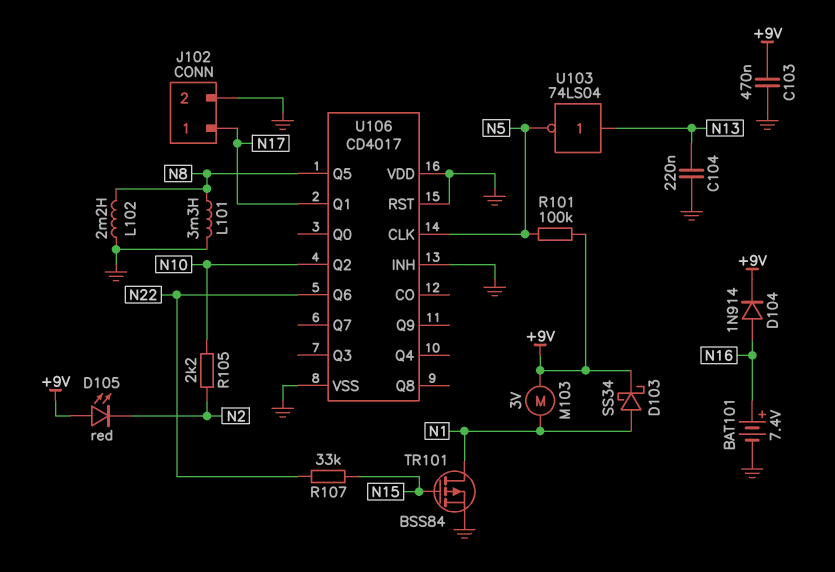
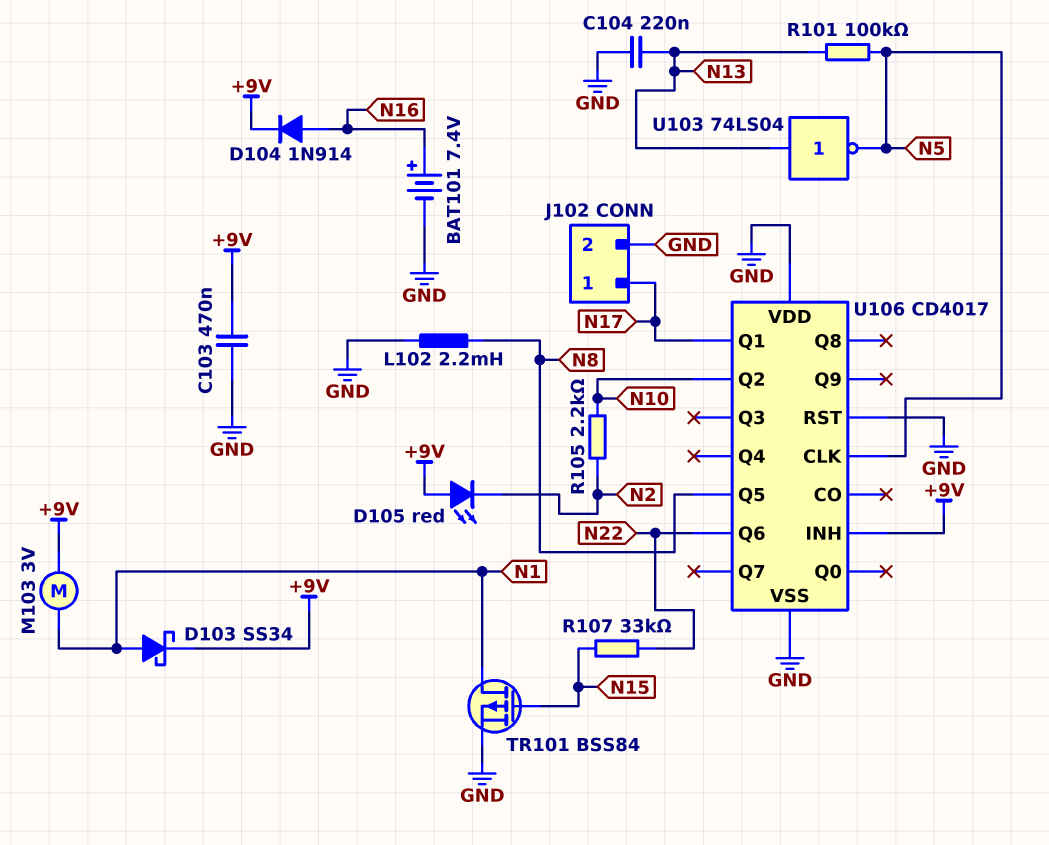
L101: 3.3mH (GND, N8) -> none
R101: 100k (+9V, N5) -> 100k (N5, N13)
U106 pin INH: GND -> +9V

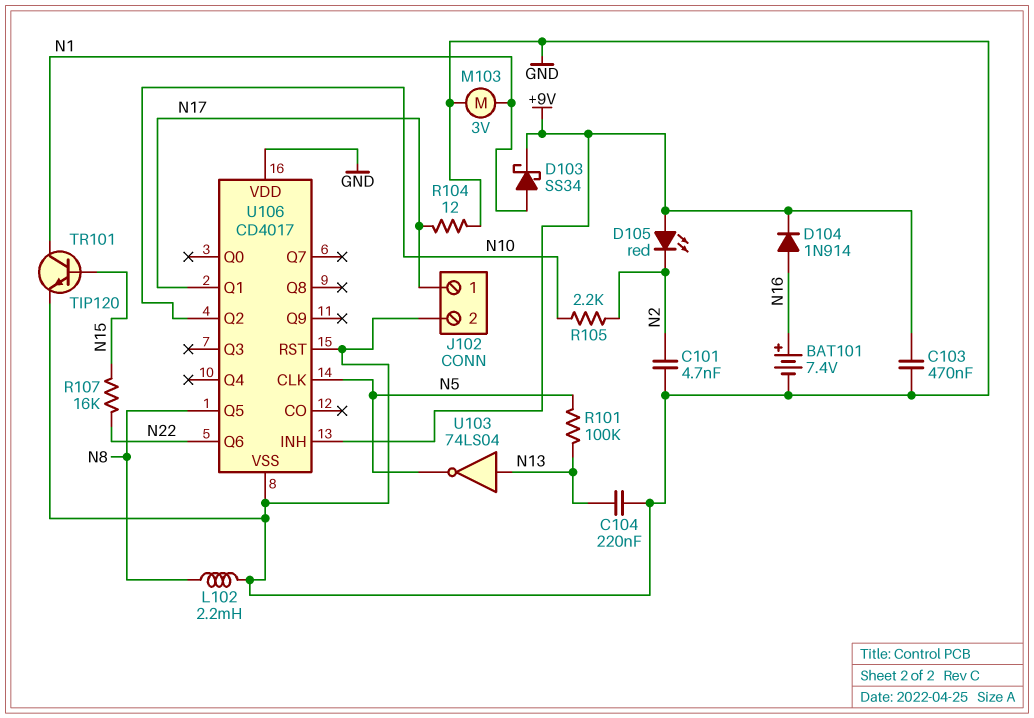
C101: none -> 4.7nF (GND, N2)
M103: motor 3V (+9V, N1) -> motor 3V (GND, N1)
R104: none -> 12 (GND, N17)
R107: 33k (N15, N22) -> 16k (N15, N22)
TR101: PMOS BSS84 (G N15, D N1, S GND) -> NPN TIP120 (B N15, C N1, E GND)

